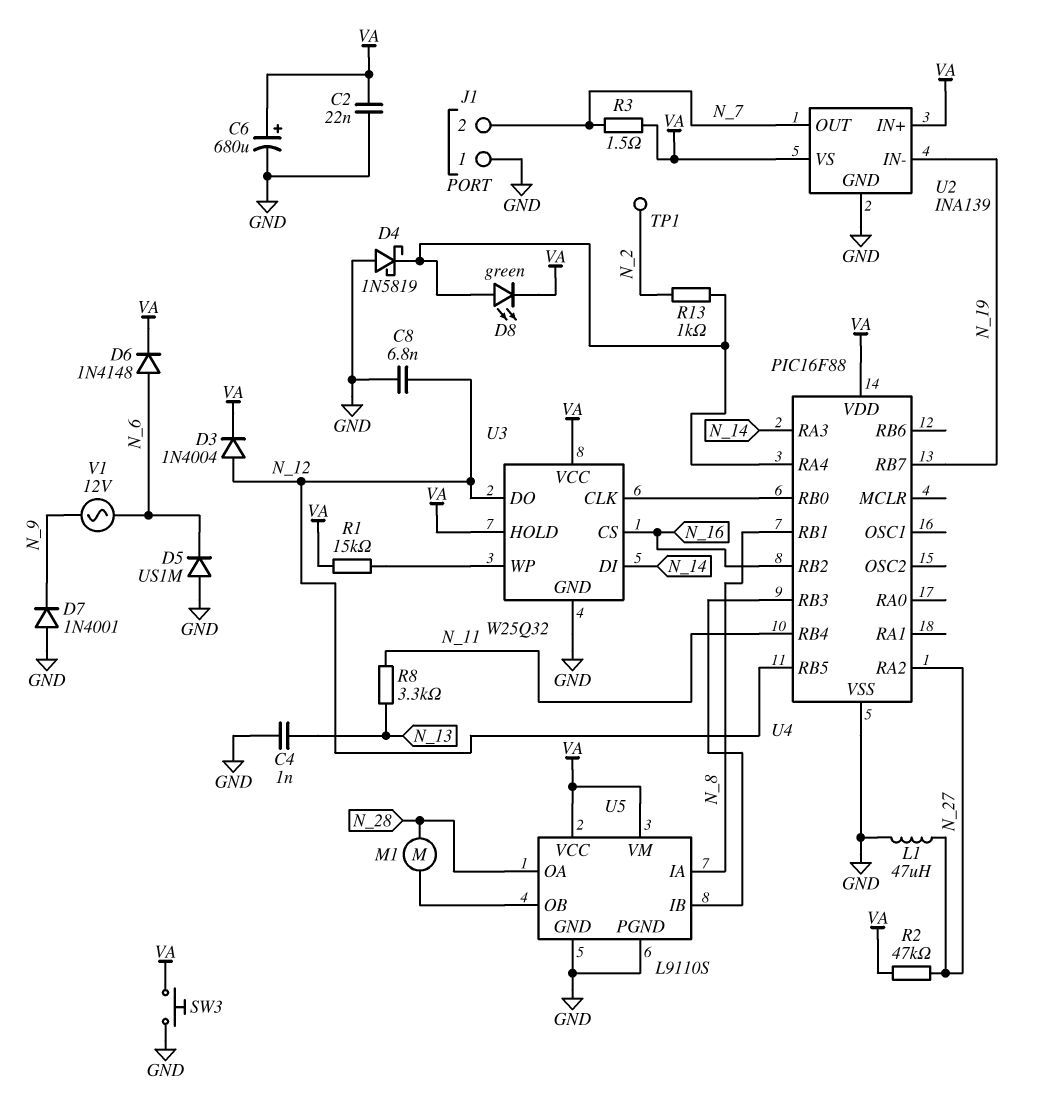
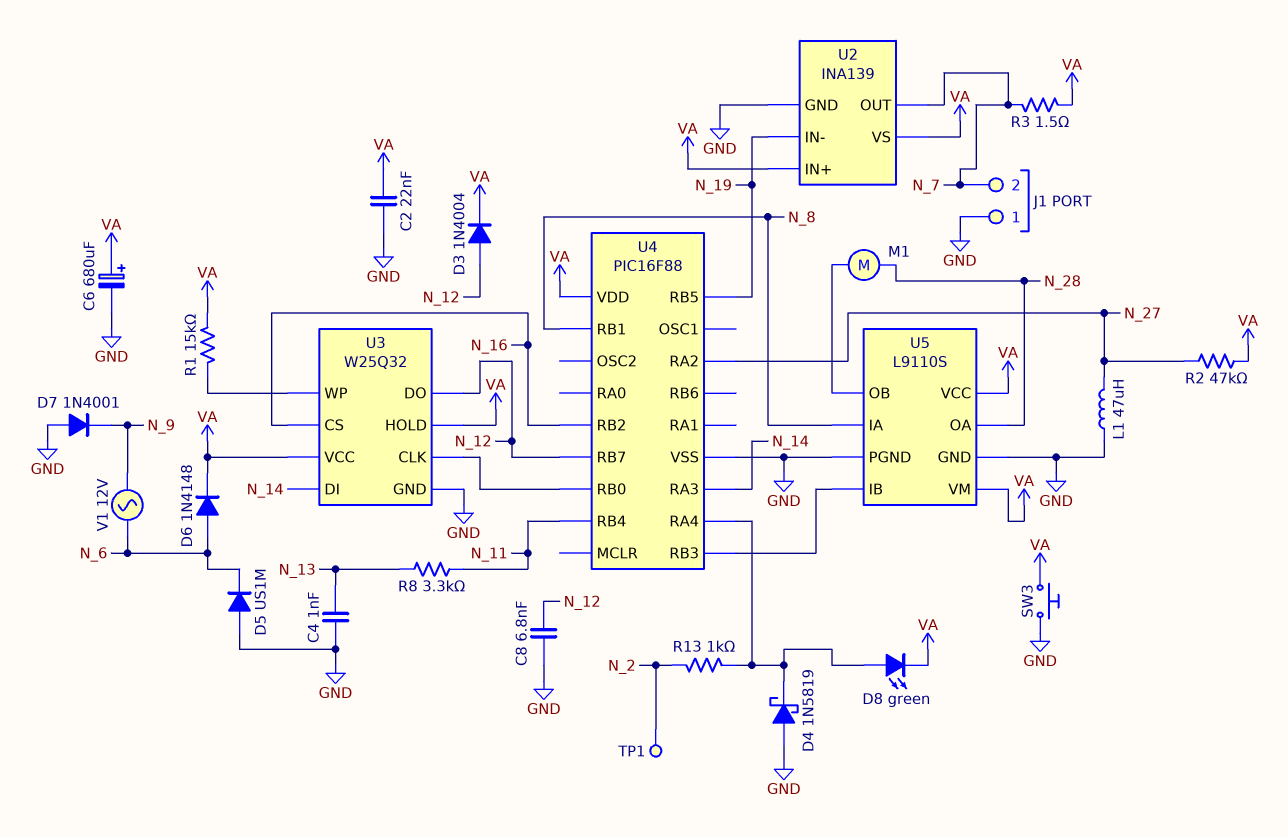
U4 pin RB5: N_12 -> N_19
U4 pin RB7: N_19 -> N_12

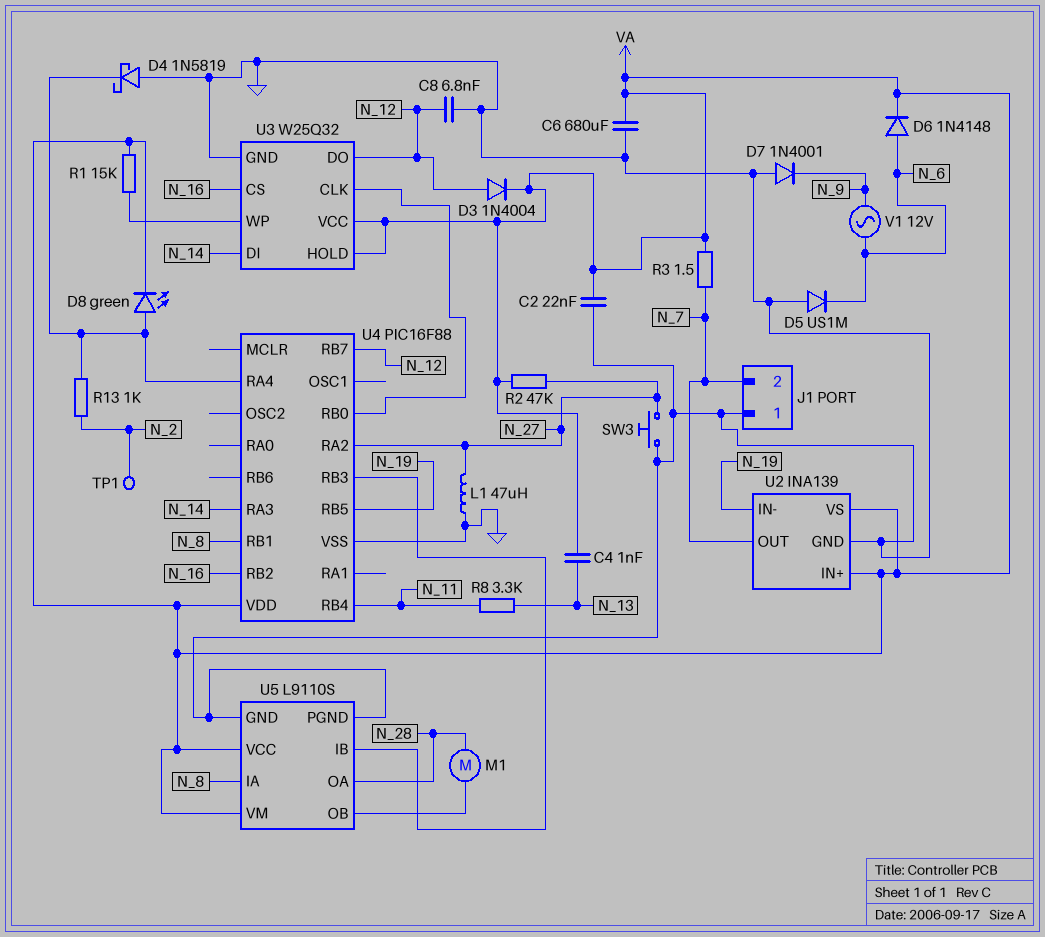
C4: 1nF (GND, N_13) -> 1nF (N_13, VA)
C6: 680uF (plus VA, minus GND) -> 680uF (GND, VA)
SW3: button (GND, VA) -> button (GND, N_27)

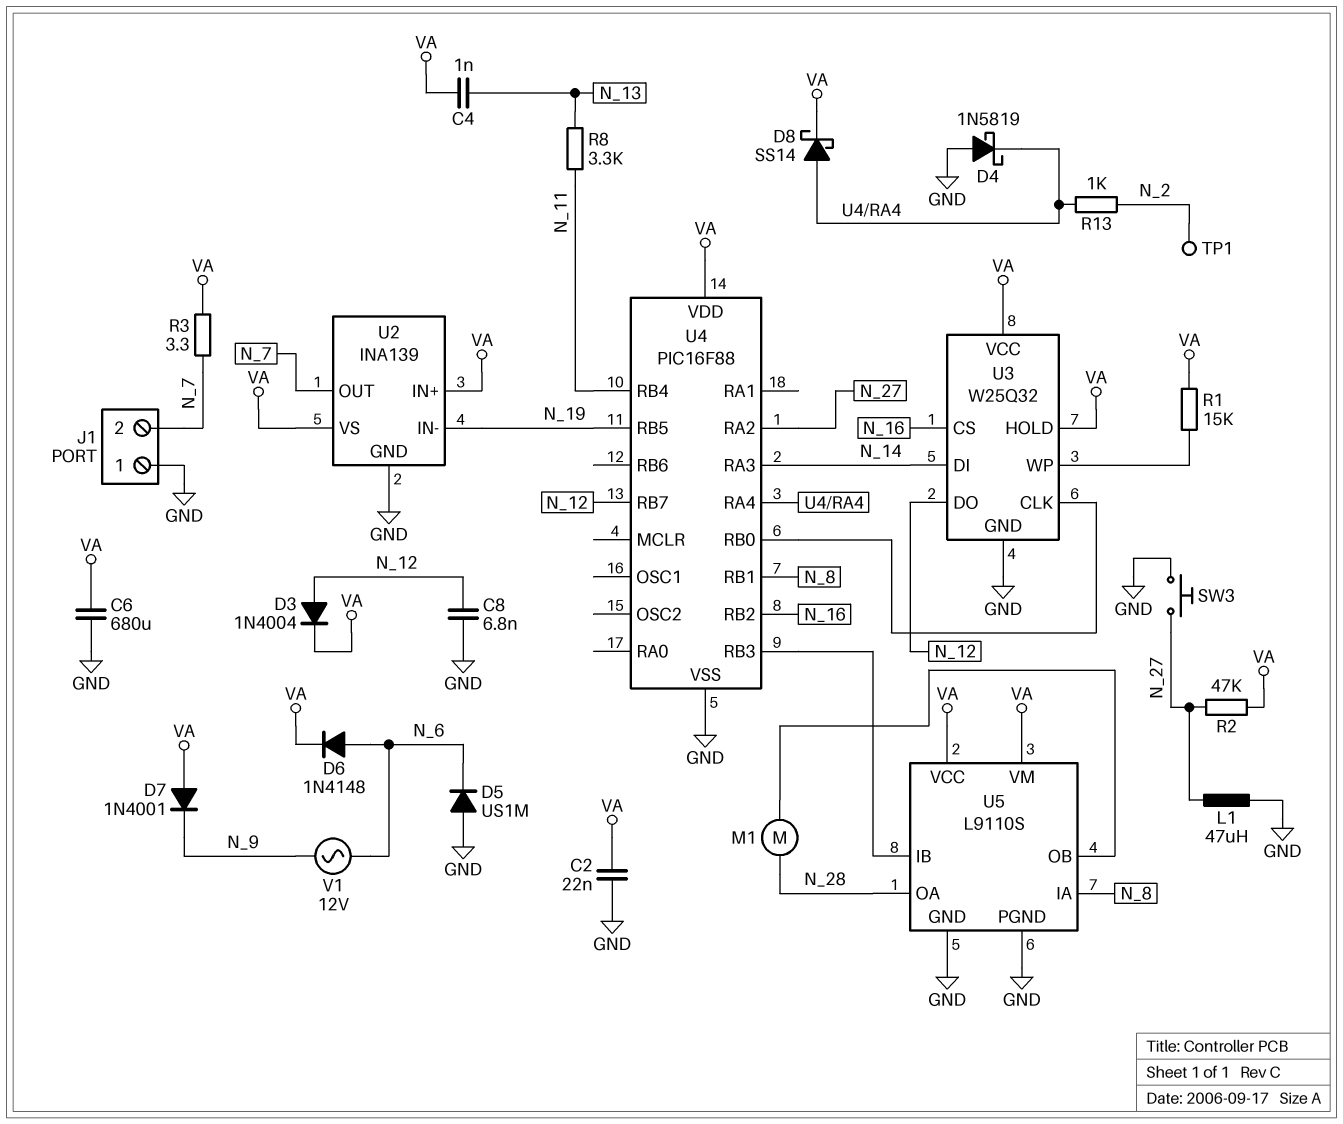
D7: diode 1N4001 (A GND, K N_9) -> diode 1N4001 (A VA, K N_9)
D8: LED green (A U4/RA4, K VA) -> schottky SS14 (A U4/RA4, K VA)
R3: 1.5 (N_7, VA) -> 3.3 (N_7, VA)

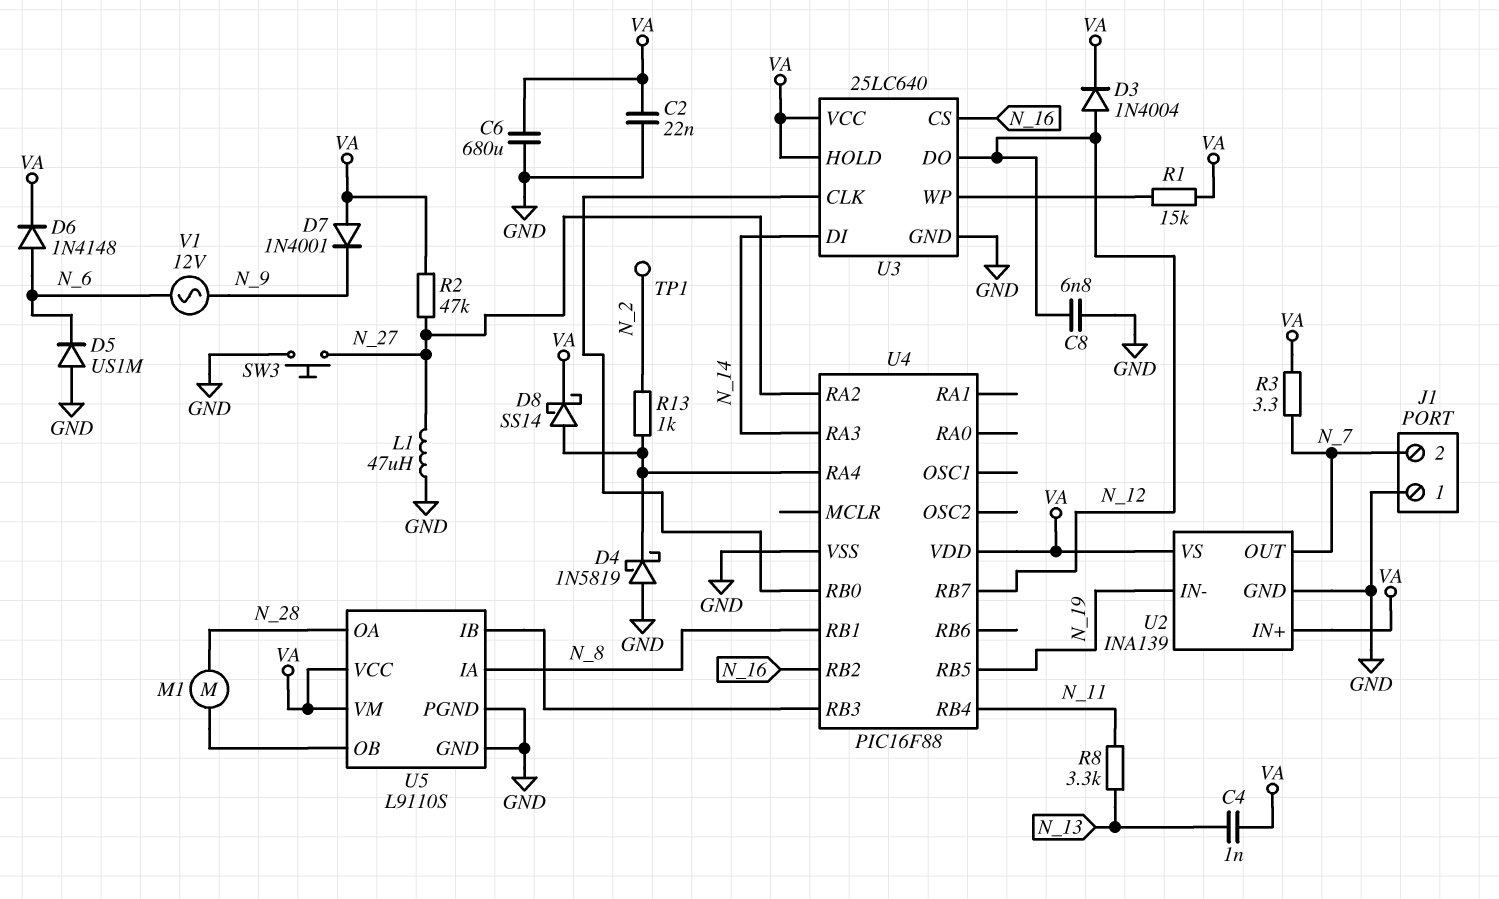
U3: W25Q32 -> 25LC640

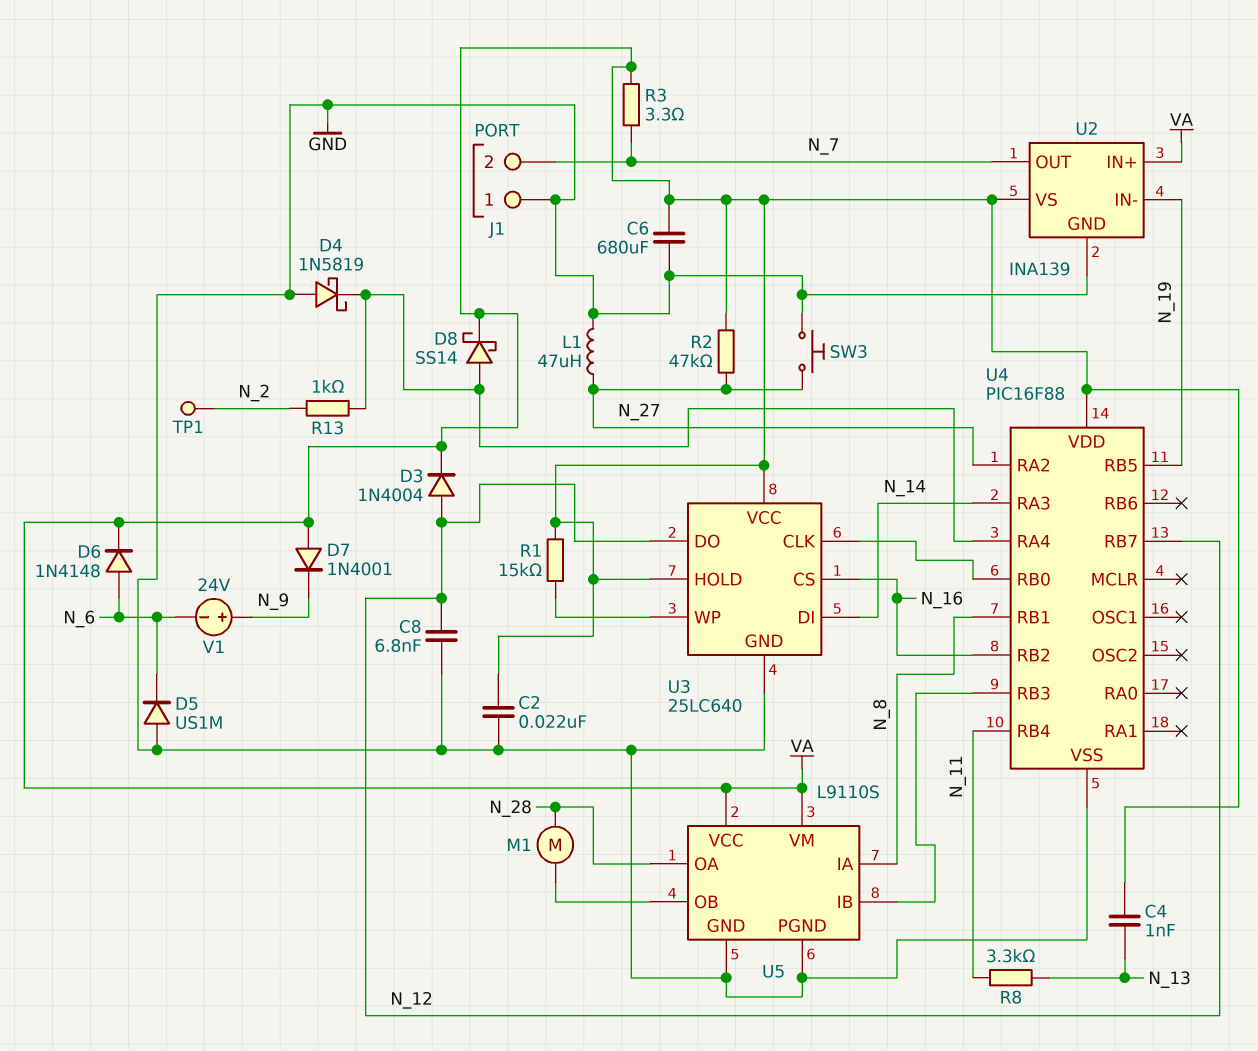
V1: AC 12V (N_6, N_9) -> 24V (plus N_9, minus N_6)

